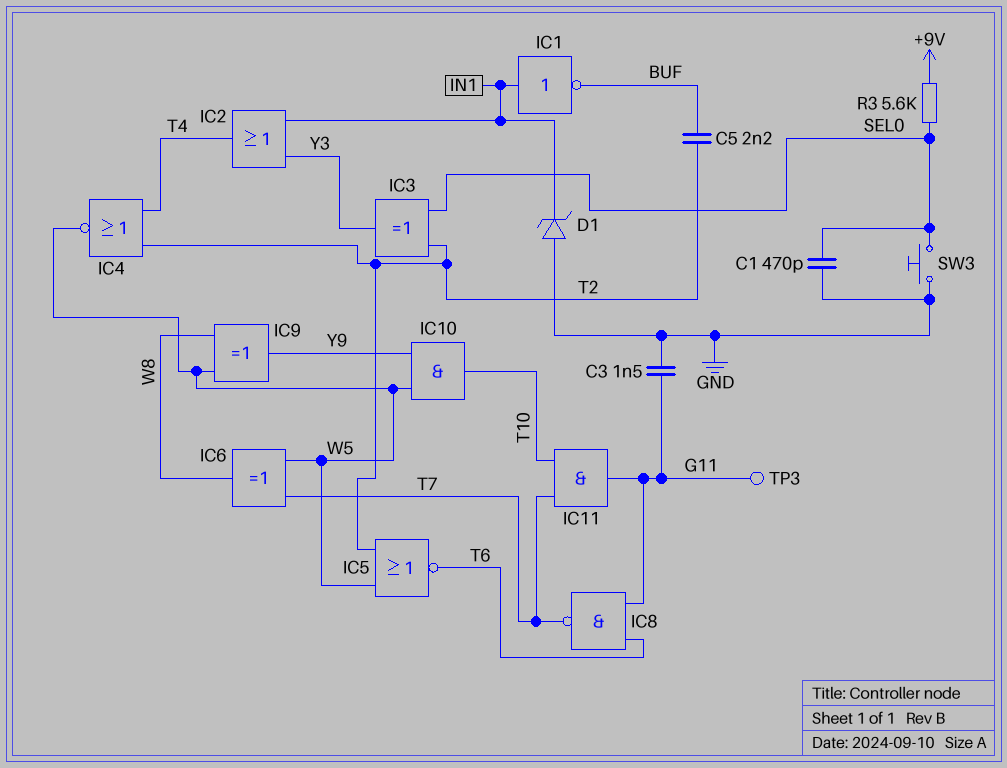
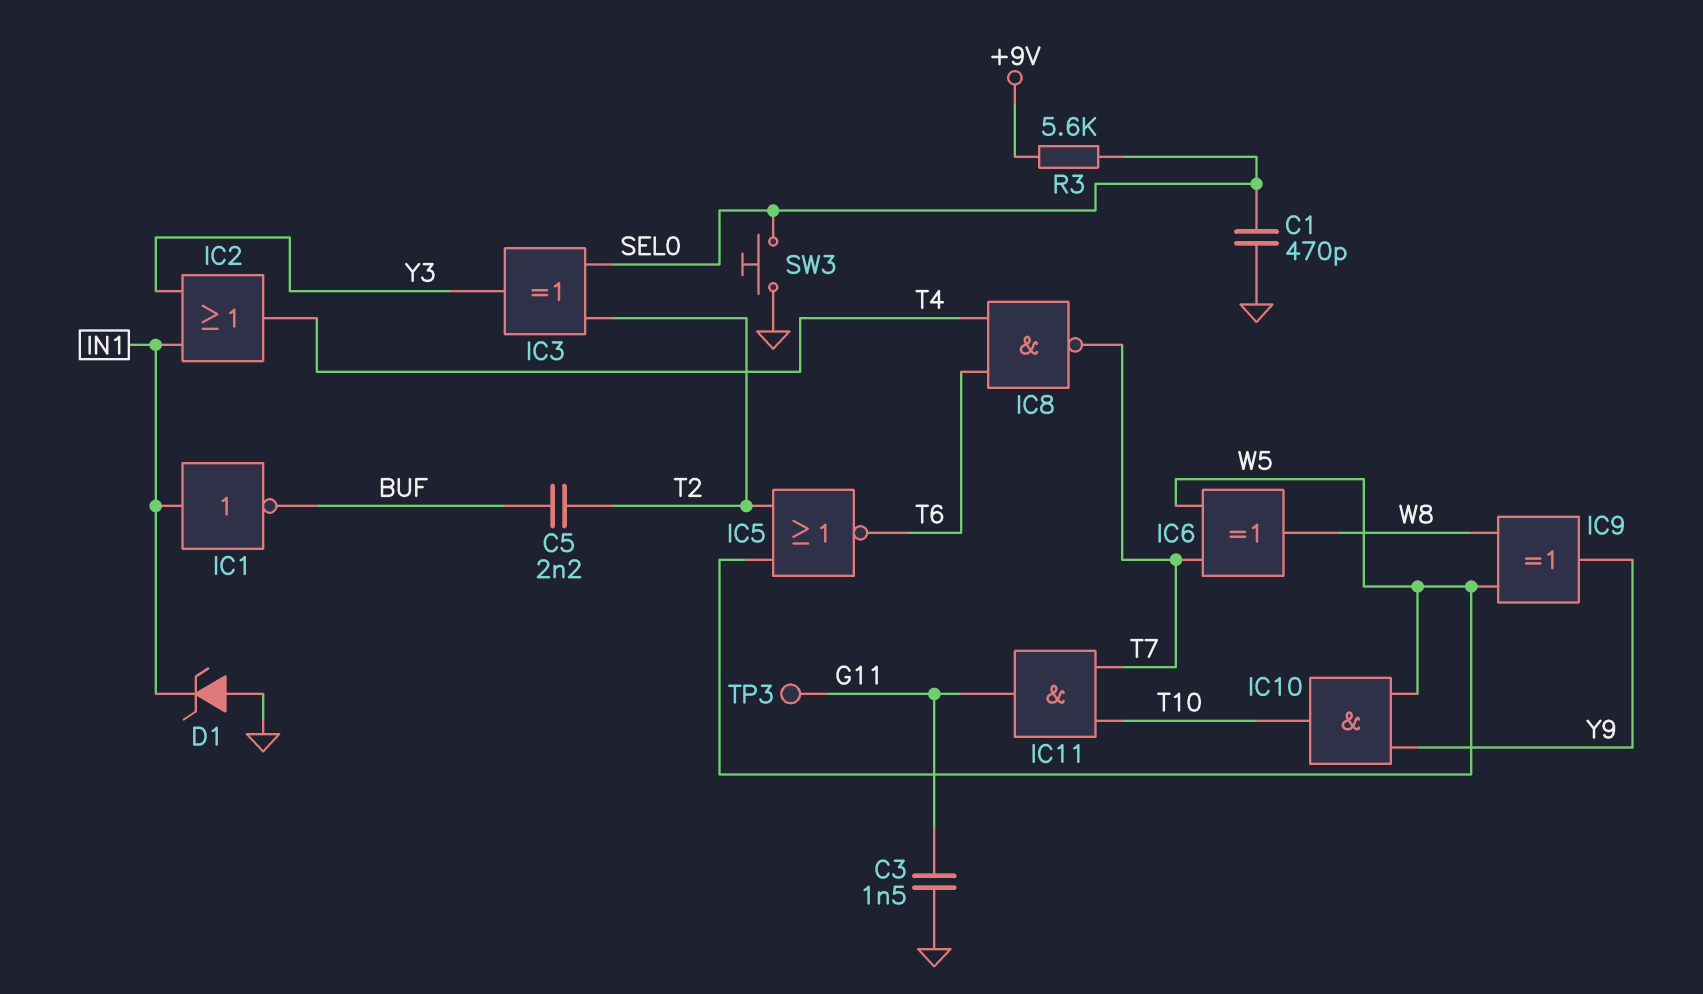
IC4: NOR (in T2, in T4, out W5) -> none
IC8: NAND (in G11, in T6, out T7) -> NAND (in T4, in T6, out T7)

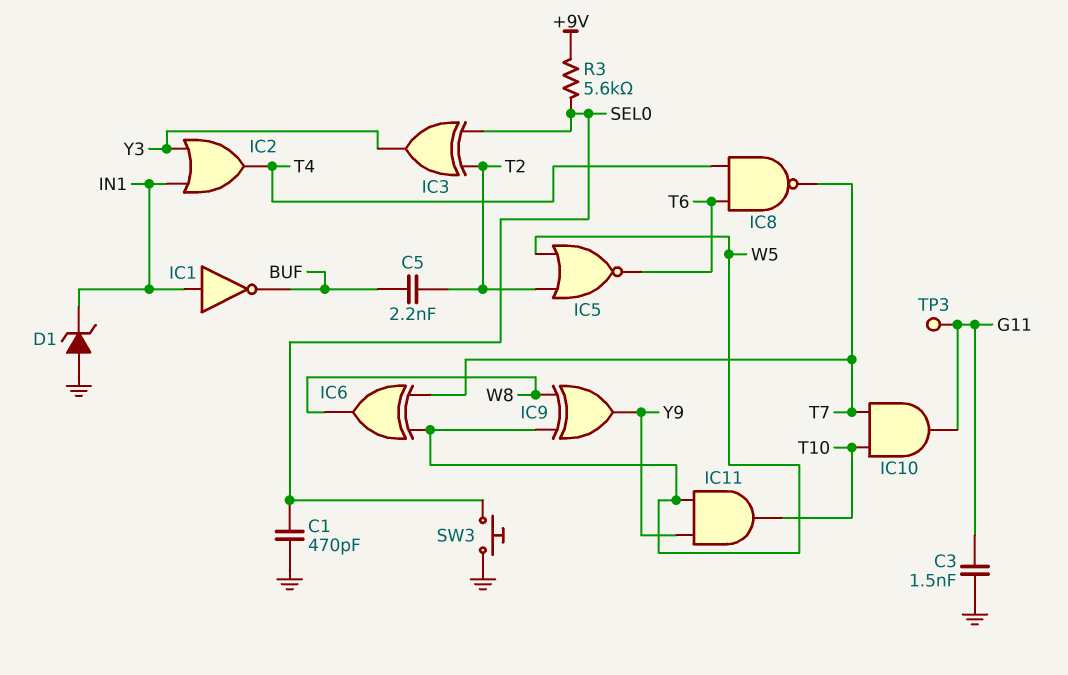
IC10: AND (in W5, in Y9, out T10) -> AND (in T7, in T10, out G11)
IC11: AND (in T7, in T10, out G11) -> AND (in W5, in Y9, out T10)

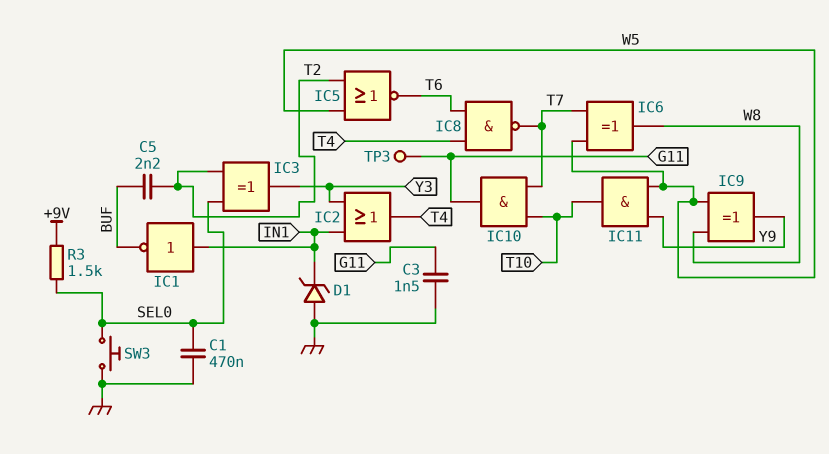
C1: 470pF (GND, SEL0) -> 470nF (GND, SEL0)
R3: 5.6k (+9V, SEL0) -> 1.5k (+9V, SEL0)

